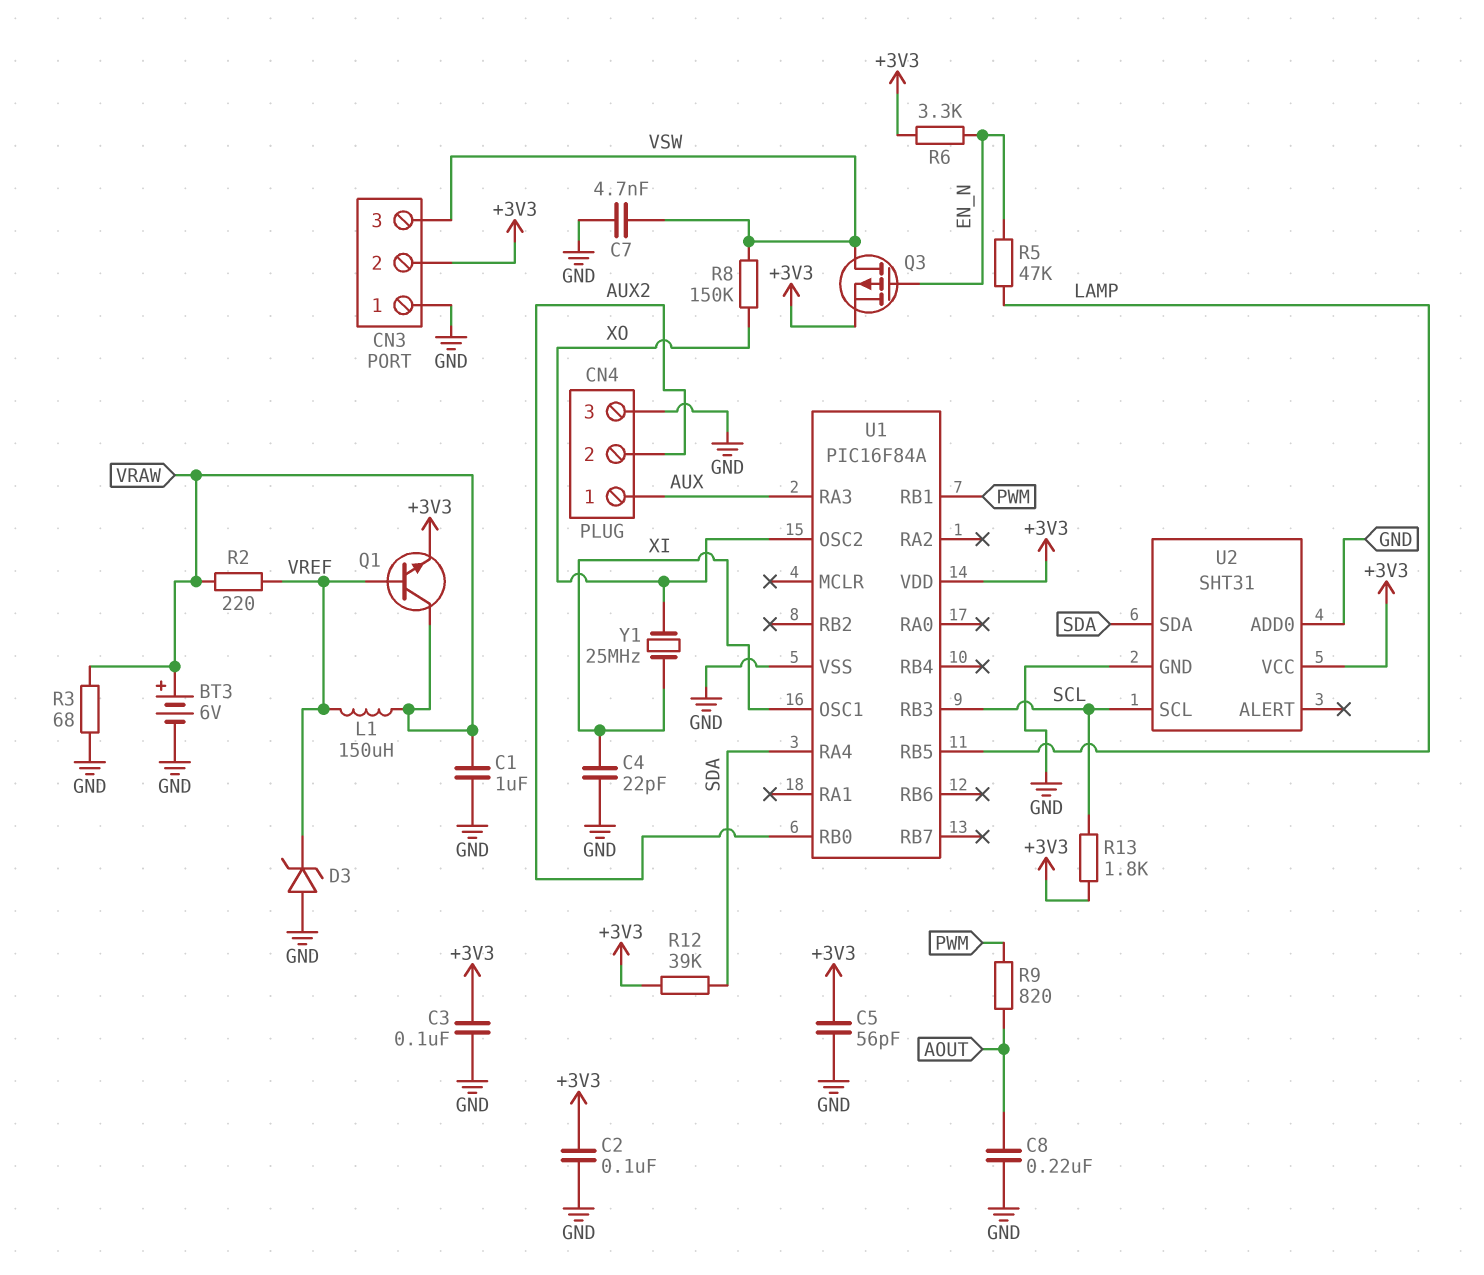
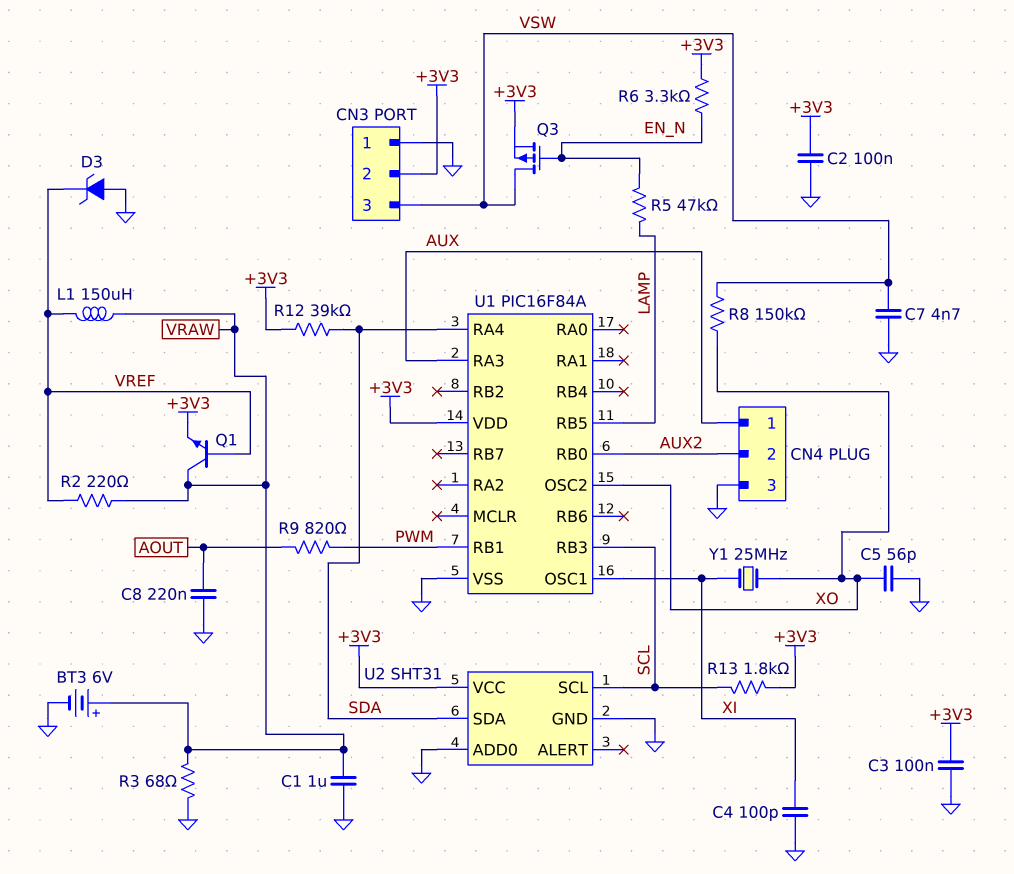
C4: 22pF (GND, XI) -> 100pF (GND, XI)
C5: 56pF (+3V3, GND) -> 56pF (GND, XO)

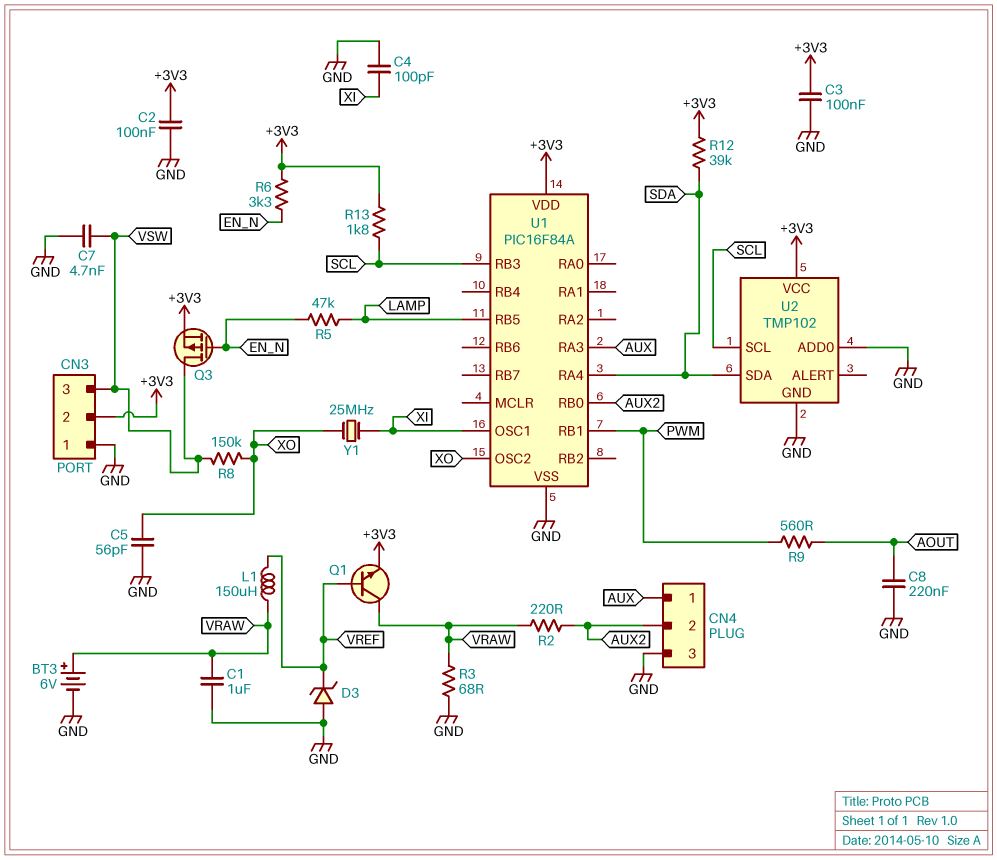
R2: 220 (VRAW, VREF) -> 220 (AUX2, VRAW)
R9: 820 (AOUT, PWM) -> 560 (AOUT, PWM)
U2: SHT31 -> TMP102

